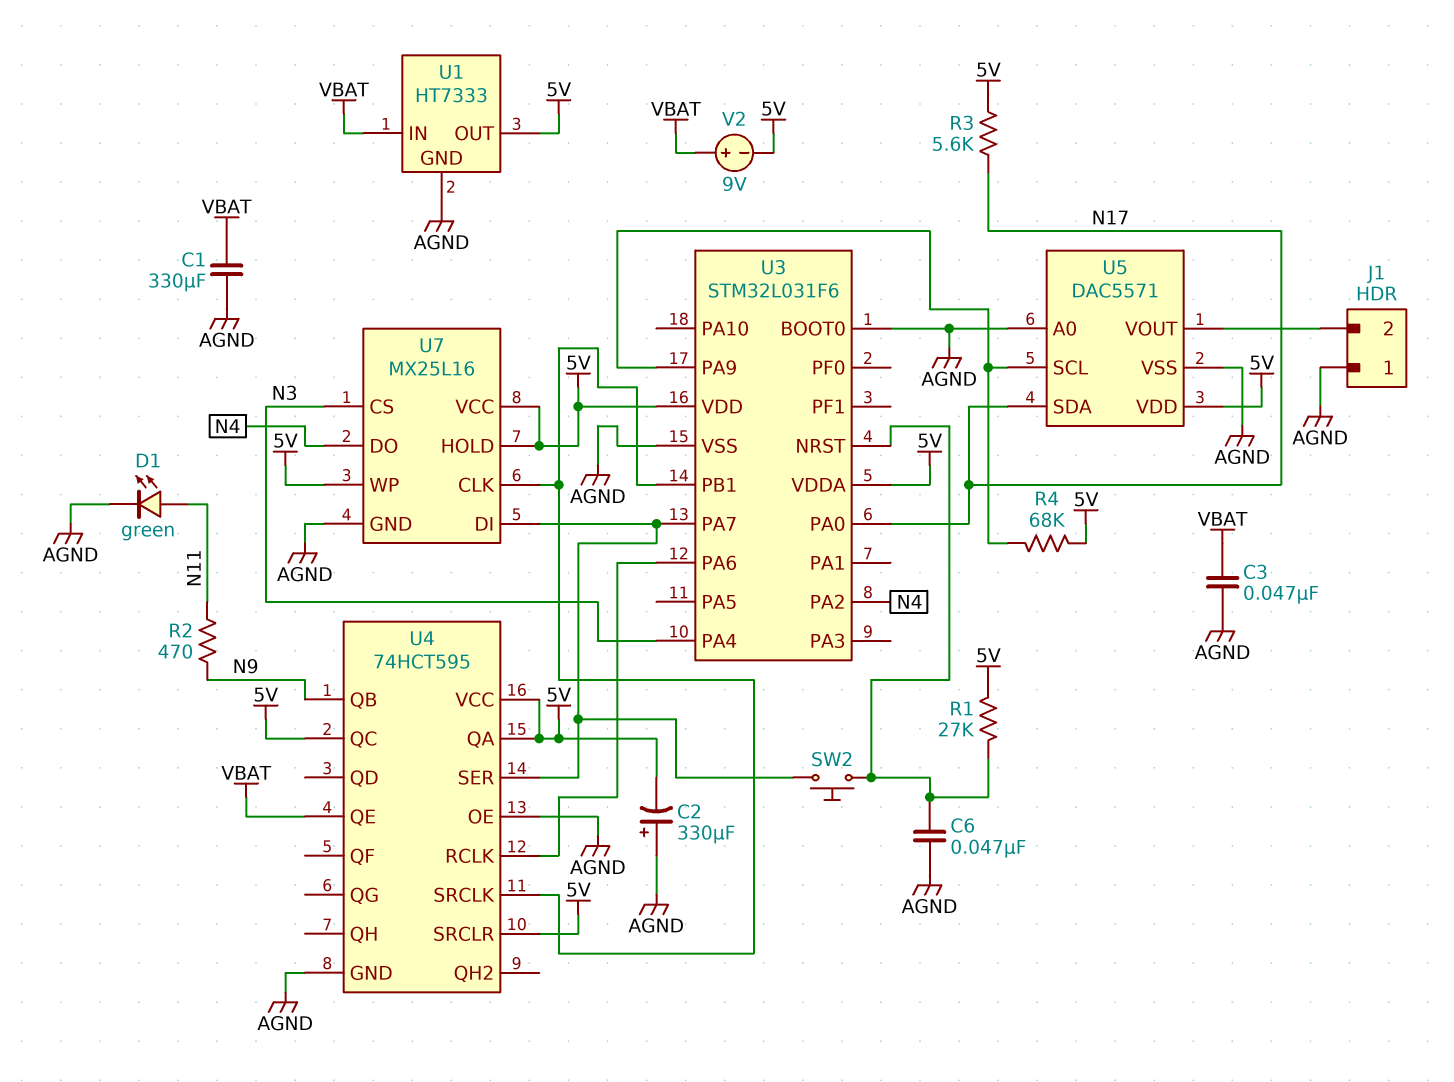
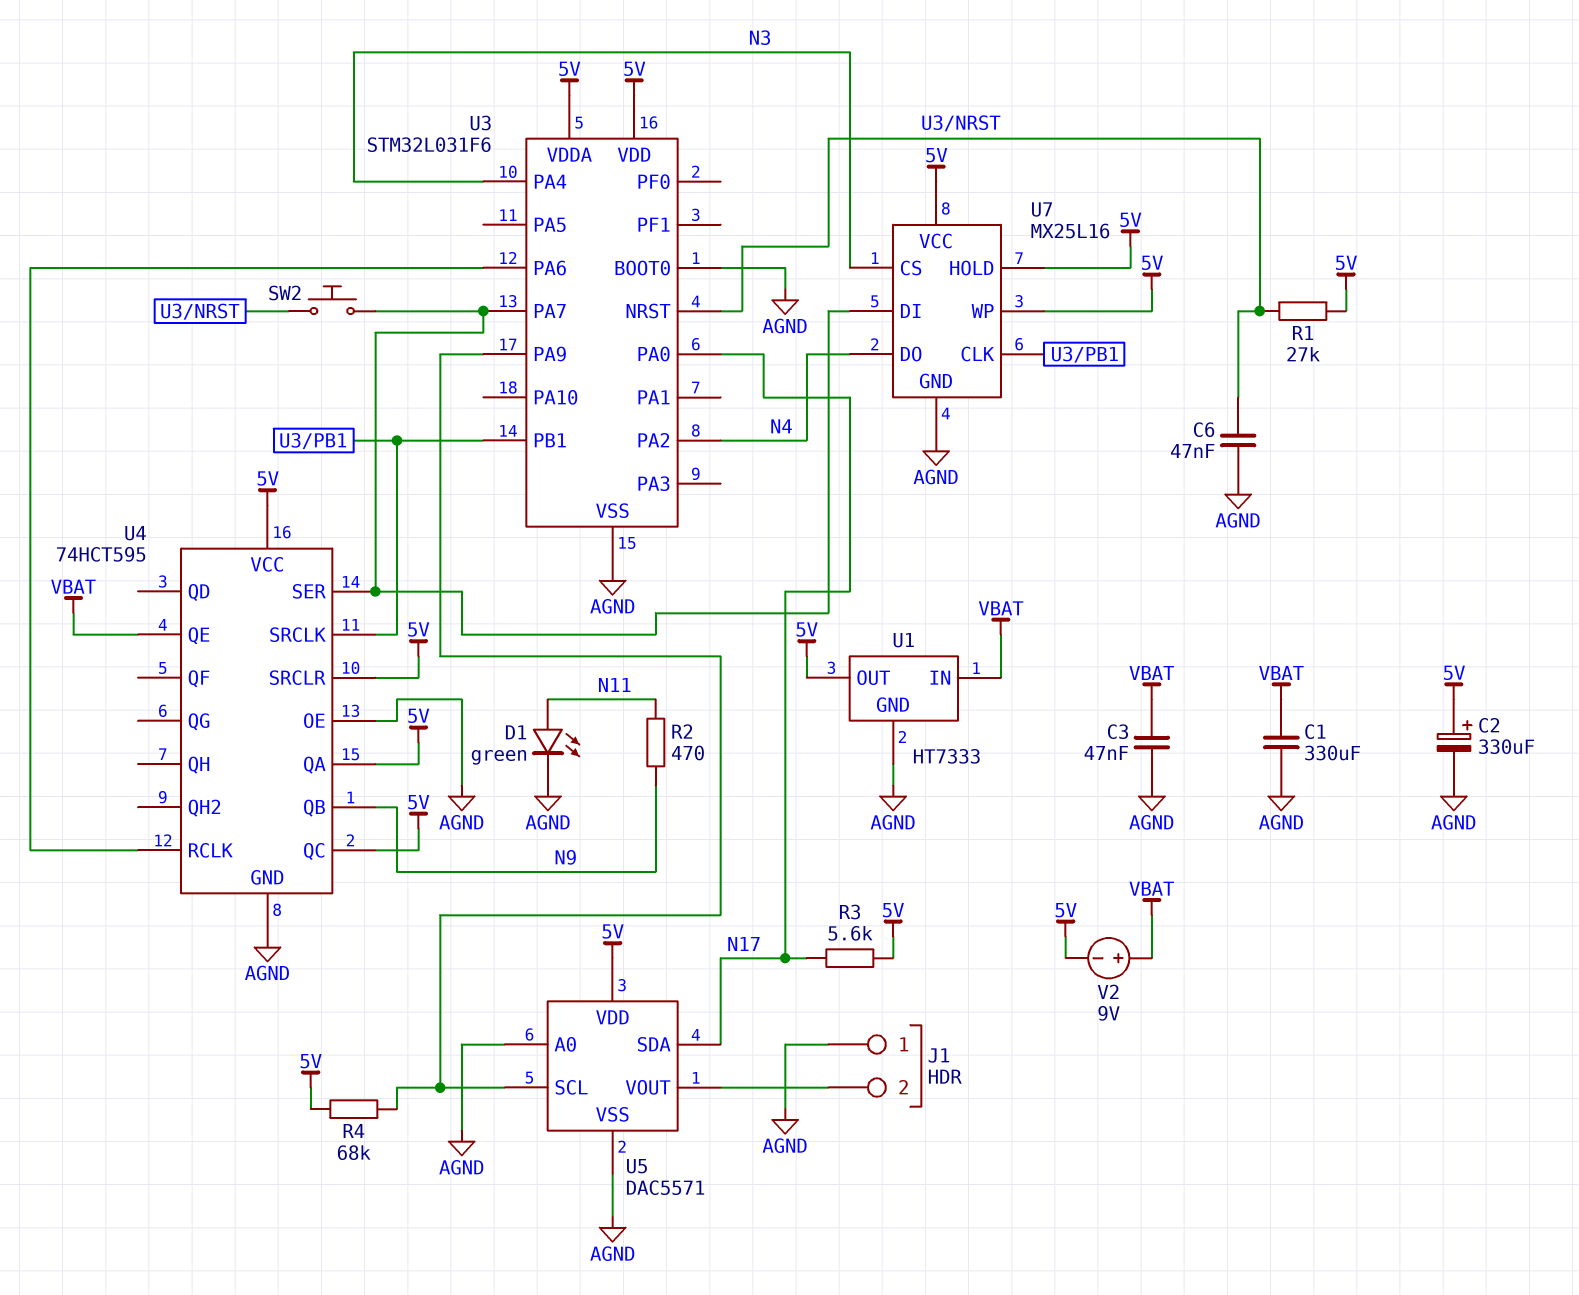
C2: 330uF (plus AGND, minus 5V) -> 330uF (plus 5V, minus AGND)

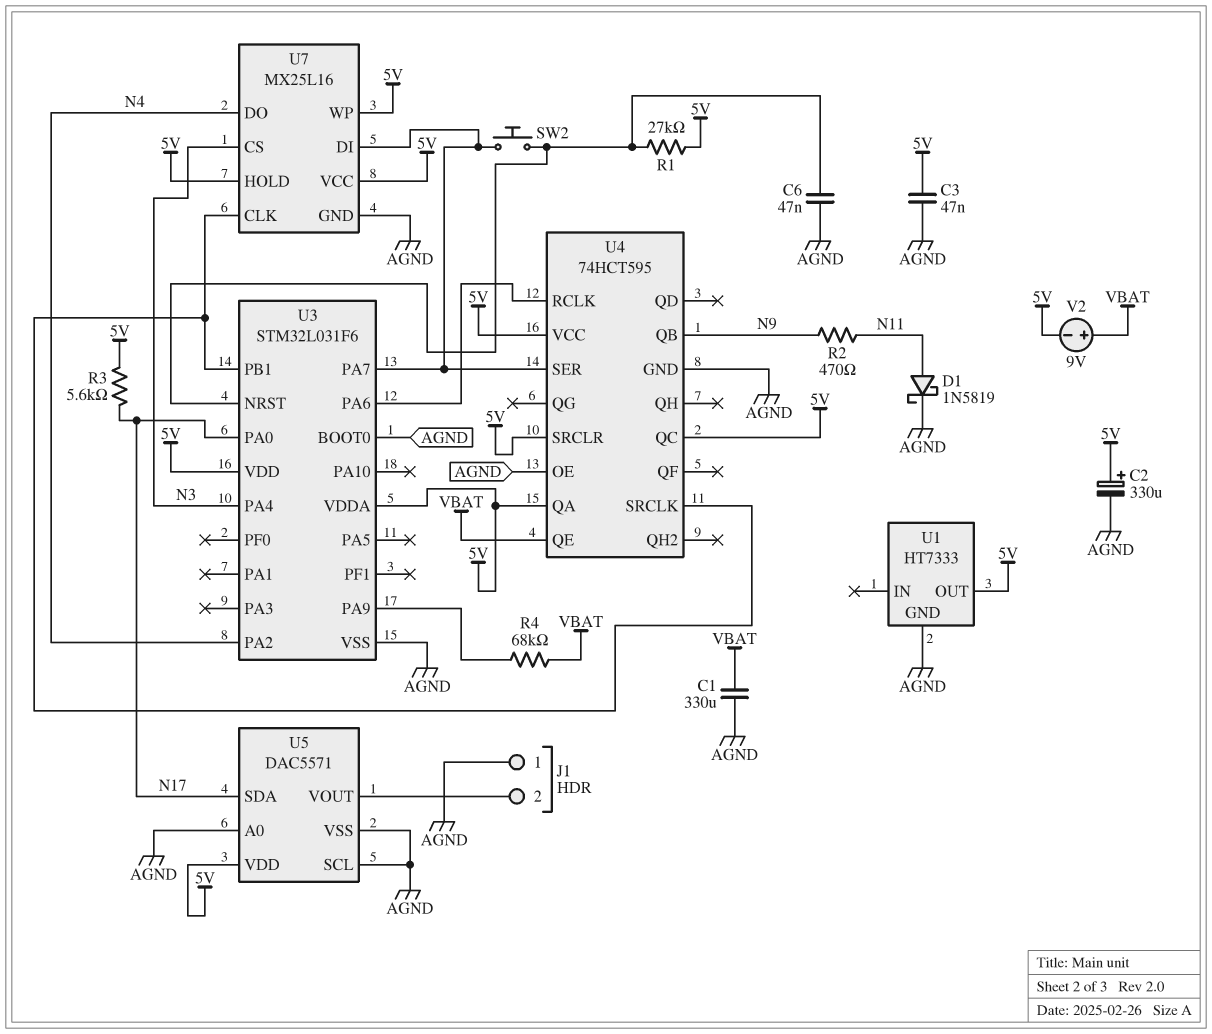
C3: 47nF (AGND, VBAT) -> 47nF (5V, AGND)
D1: LED green (A N11, K AGND) -> schottky 1N5819 (A N11, K AGND)
R4: 68k (5V, U3/PA9) -> 68k (U3/PA9, VBAT)
U1 pin IN: VBAT -> none
U5 pin SCL: U3/PA9 -> AGND

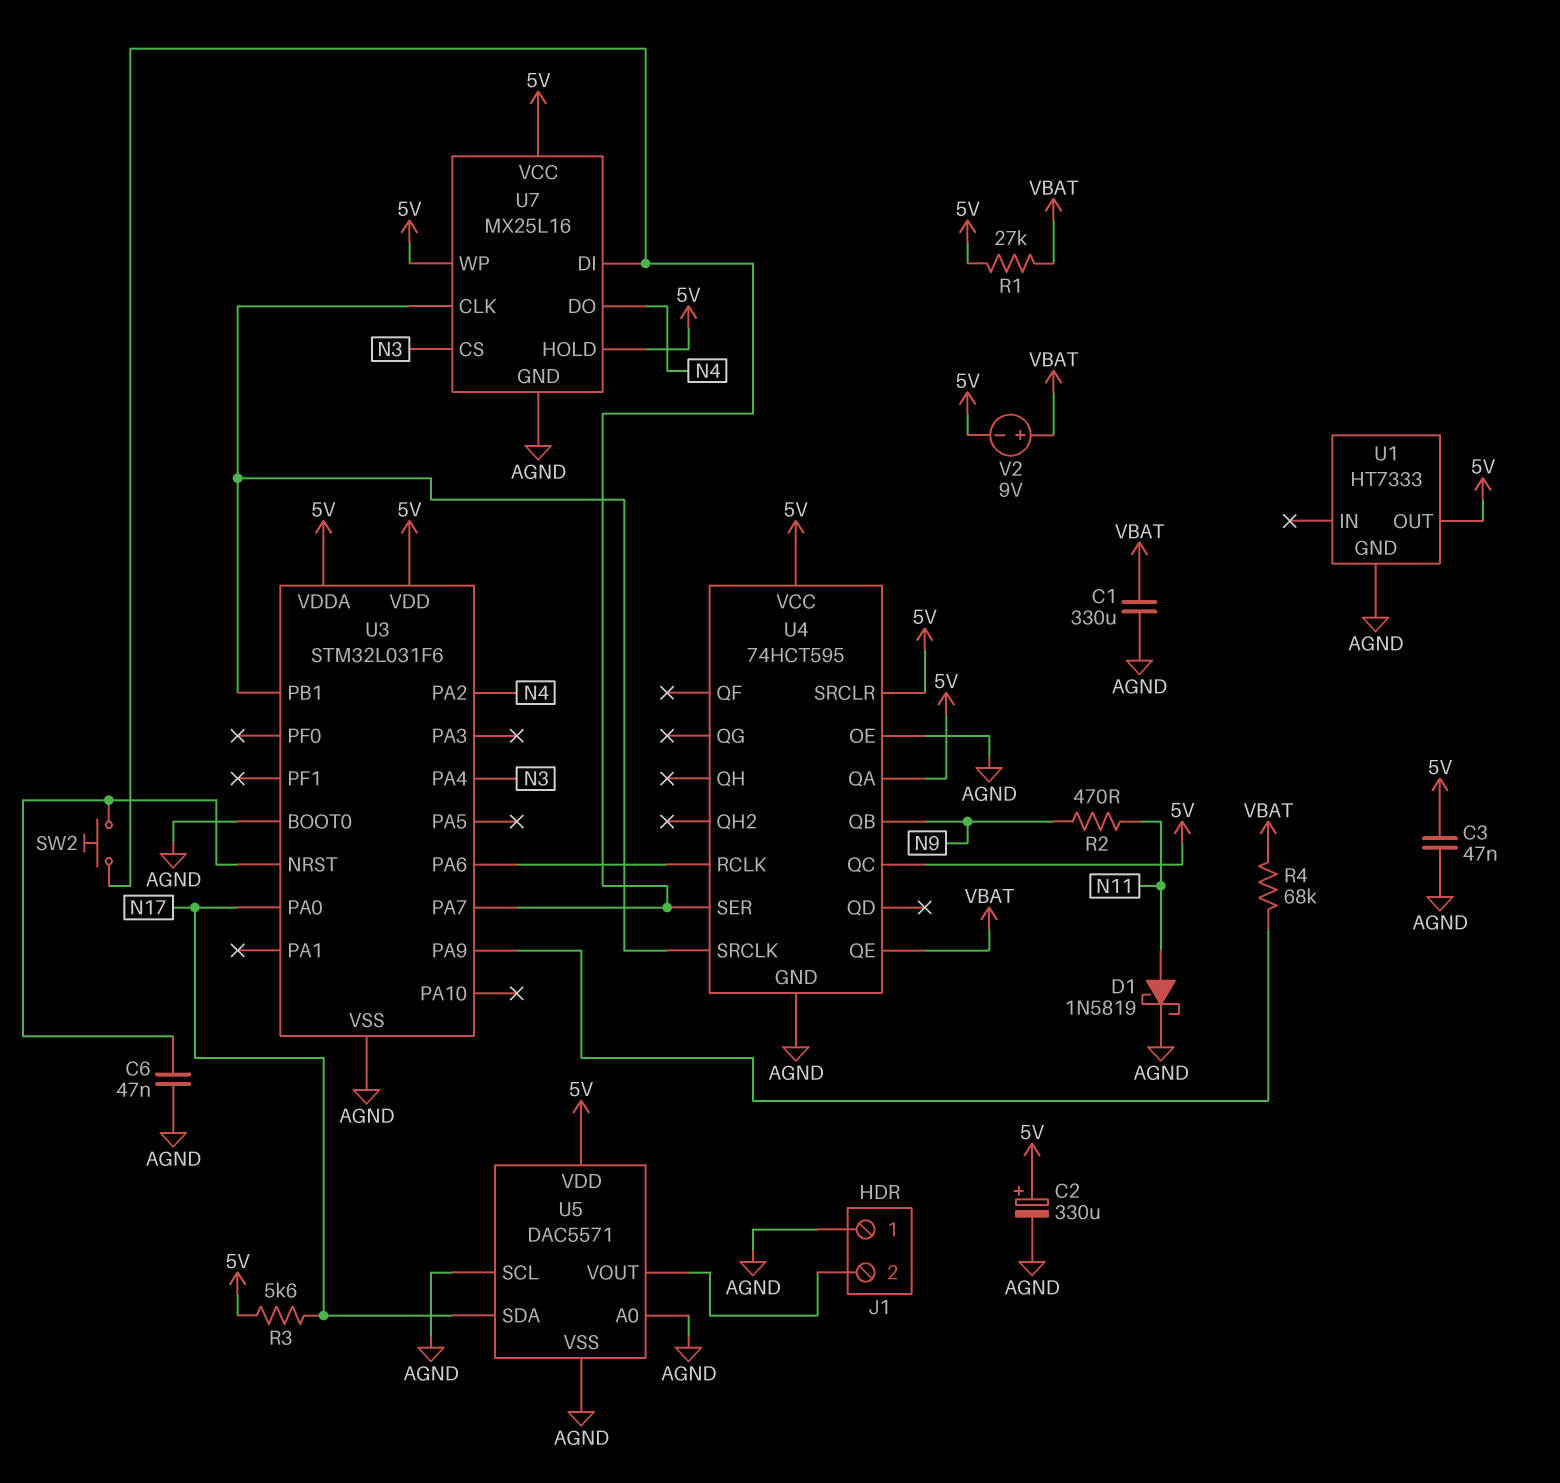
R1: 27k (5V, U3/NRST) -> 27k (5V, VBAT)

